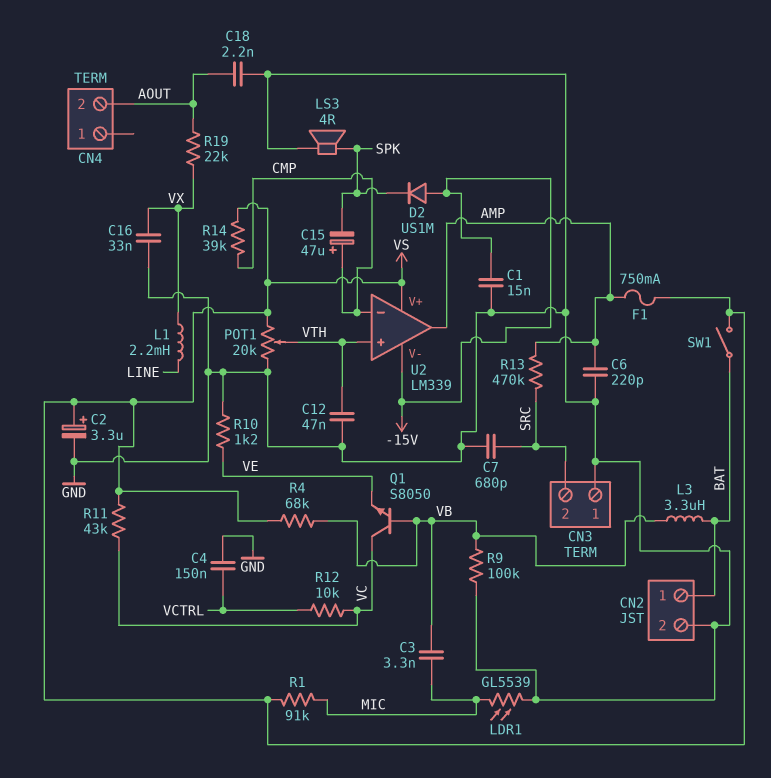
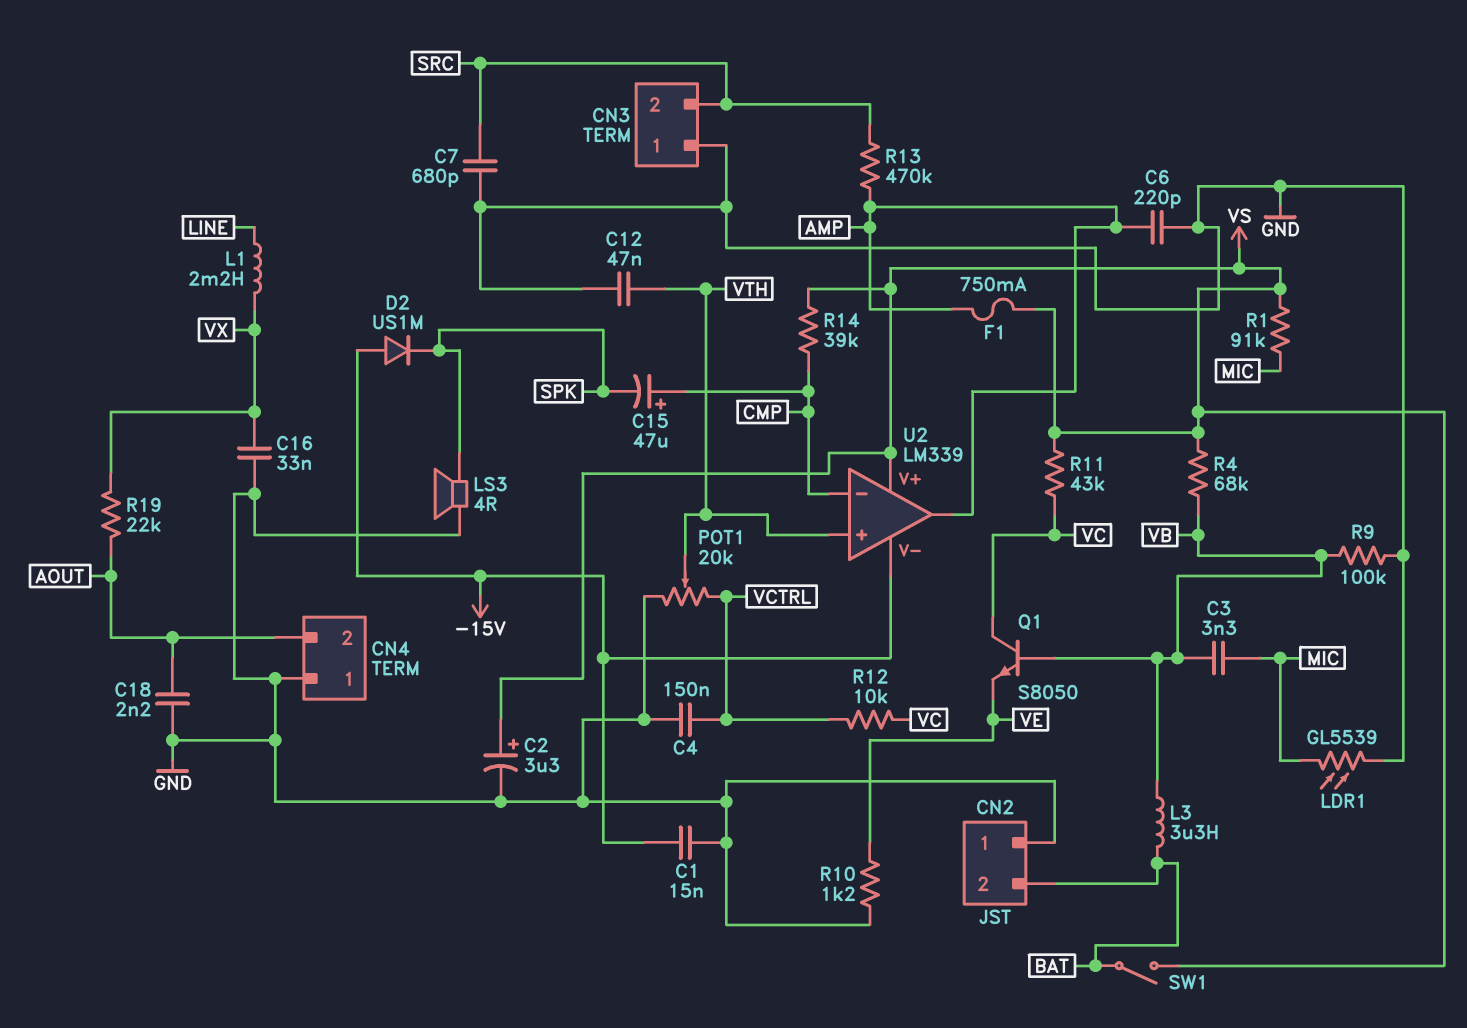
CN2 pin 1: BAT -> GND
CN2 pin 2: GND -> BAT
CN4 pin 1: none -> GND
POT1: 20k (GND, VS, wiper VTH) -> 20k (GND, VCTRL, wiper VTH)

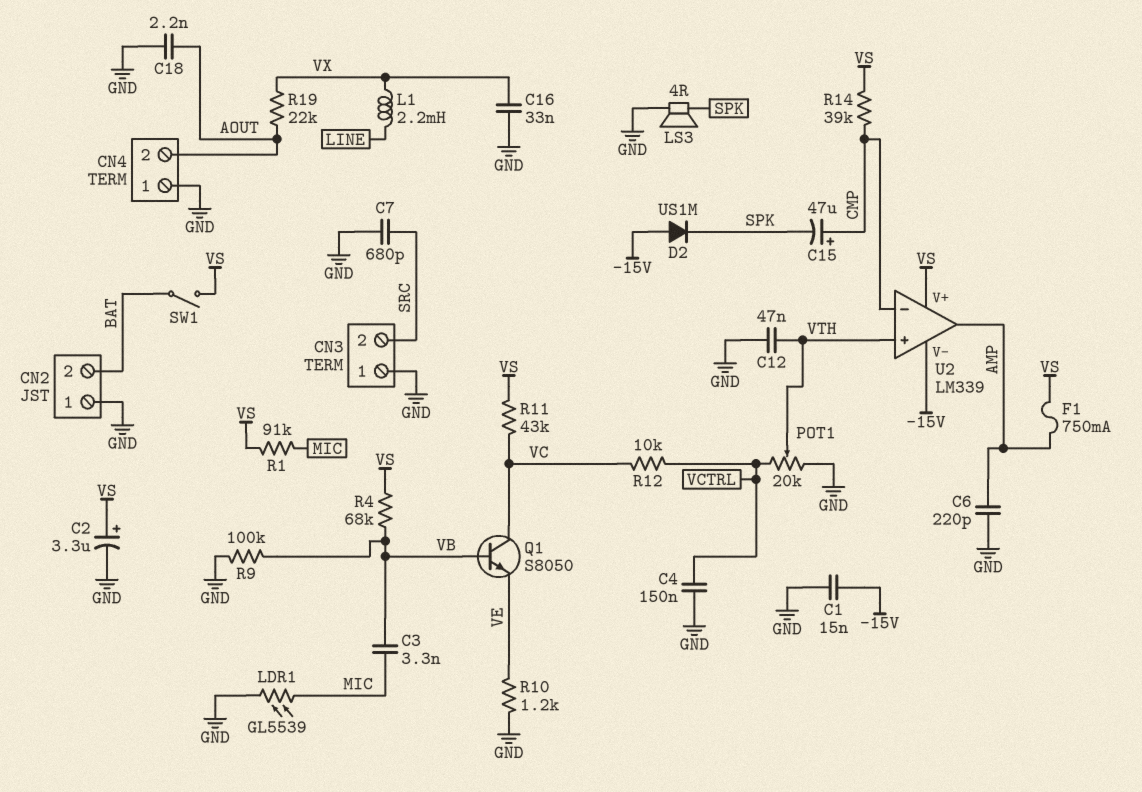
L3: 3.3uH (BAT, VB) -> none
R13: 470k (AMP, SRC) -> none

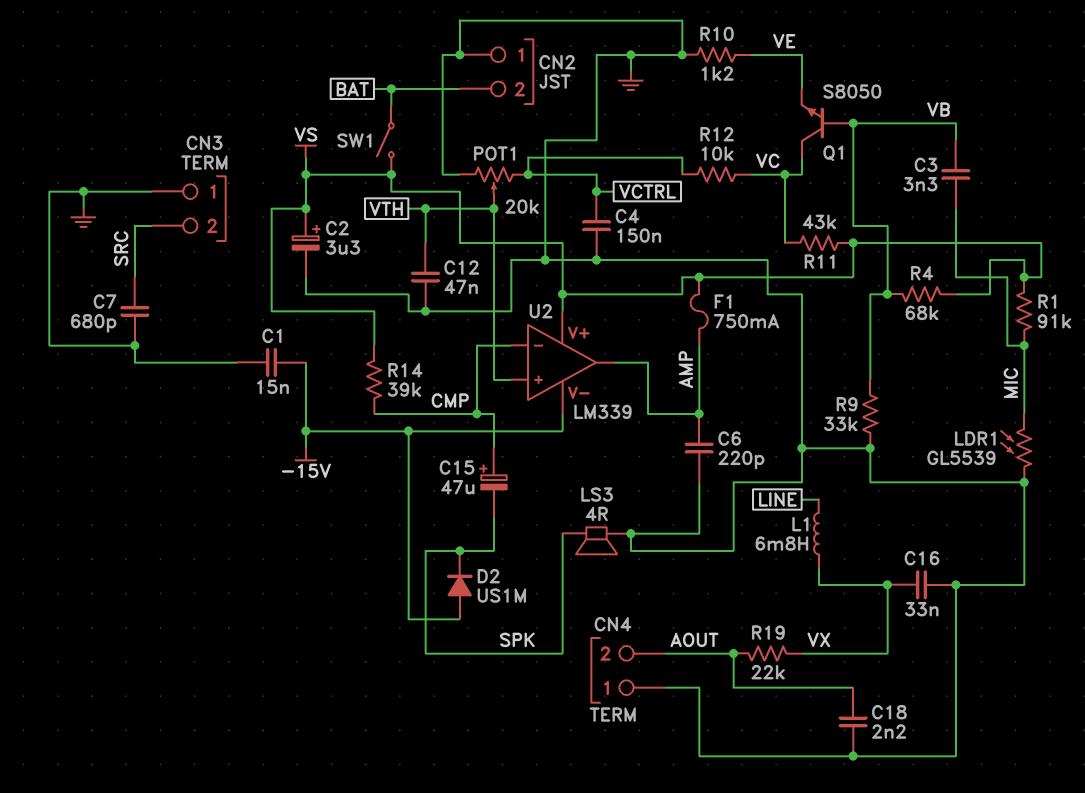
L1: 2.2mH (LINE, VX) -> 6.8mH (LINE, VX)
R9: 100k (GND, VB) -> 33k (GND, VB)

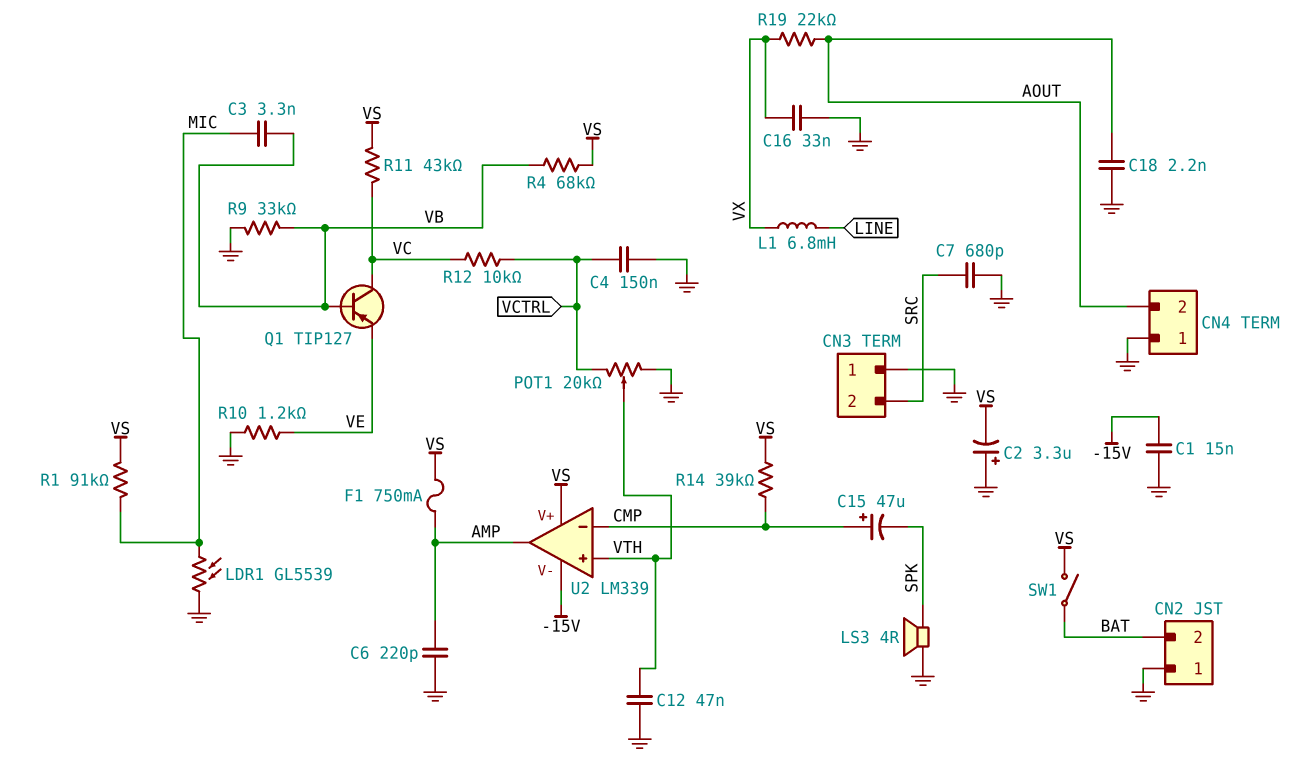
C2: 3.3uF (plus VS, minus GND) -> 3.3uF (plus GND, minus VS)
D2: diode US1M (A -15V, K SPK) -> none
Q1: NPN S8050 (B VB, C VC, E VE) -> PNP TIP127 (B VB, C VC, E VE)

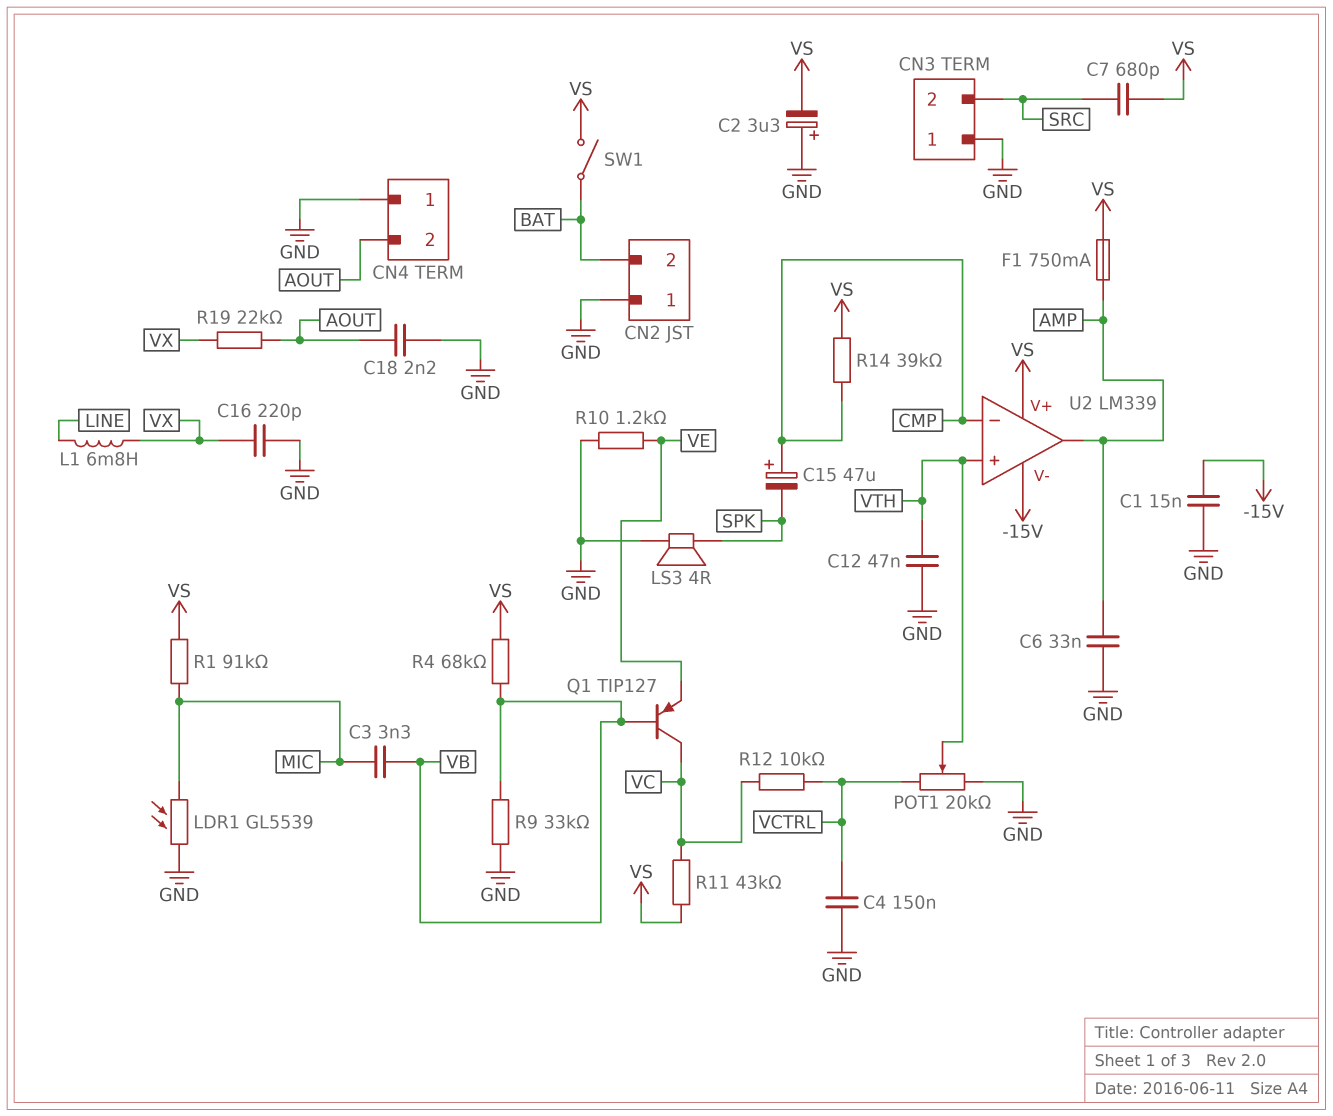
C6: 220pF (AMP, GND) -> 33nF (AMP, GND)
C7: 680pF (GND, SRC) -> 680pF (SRC, VS)
C16: 33nF (GND, VX) -> 220pF (GND, VX)

